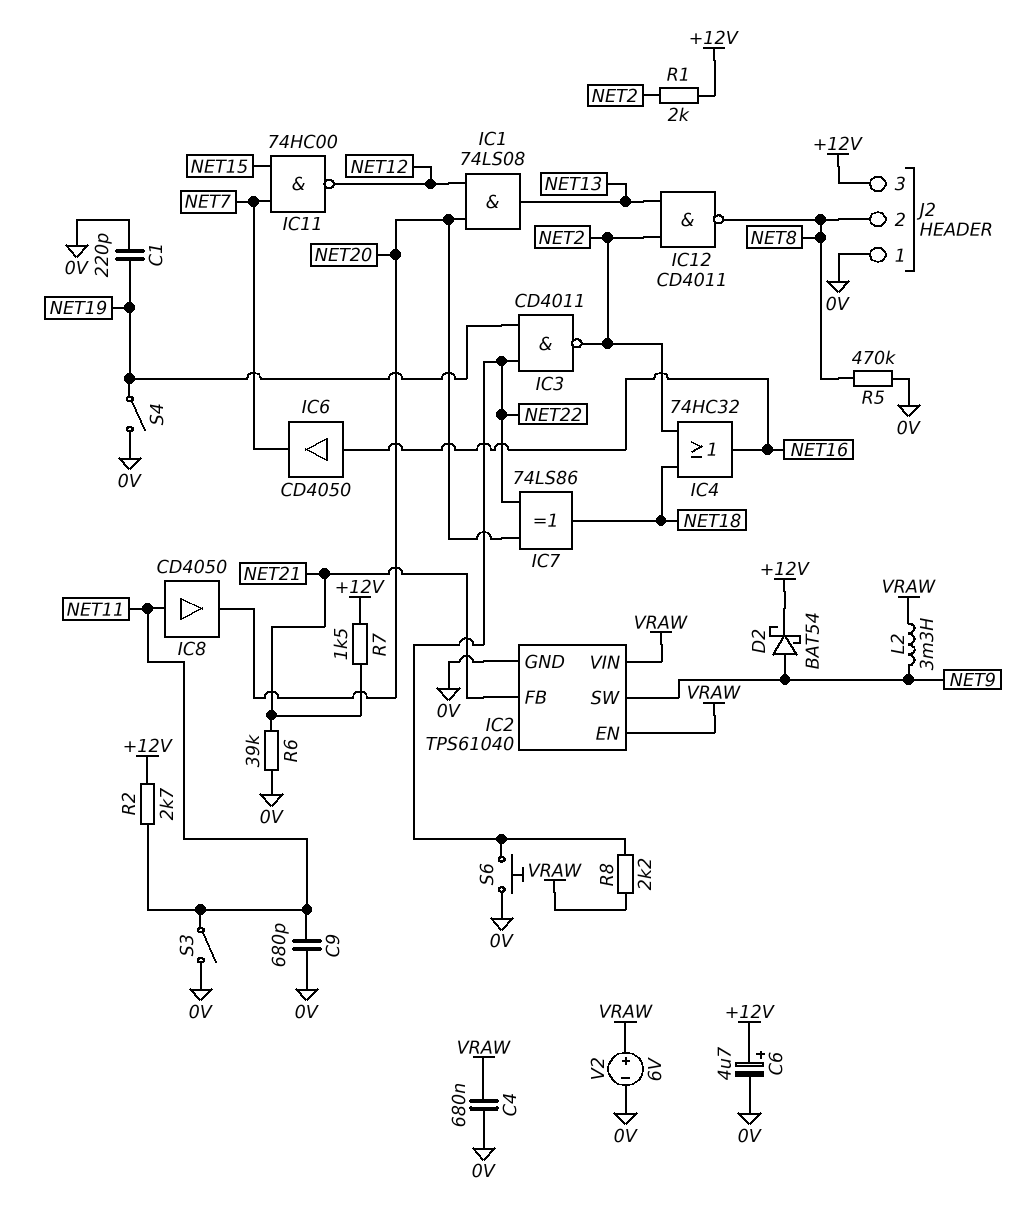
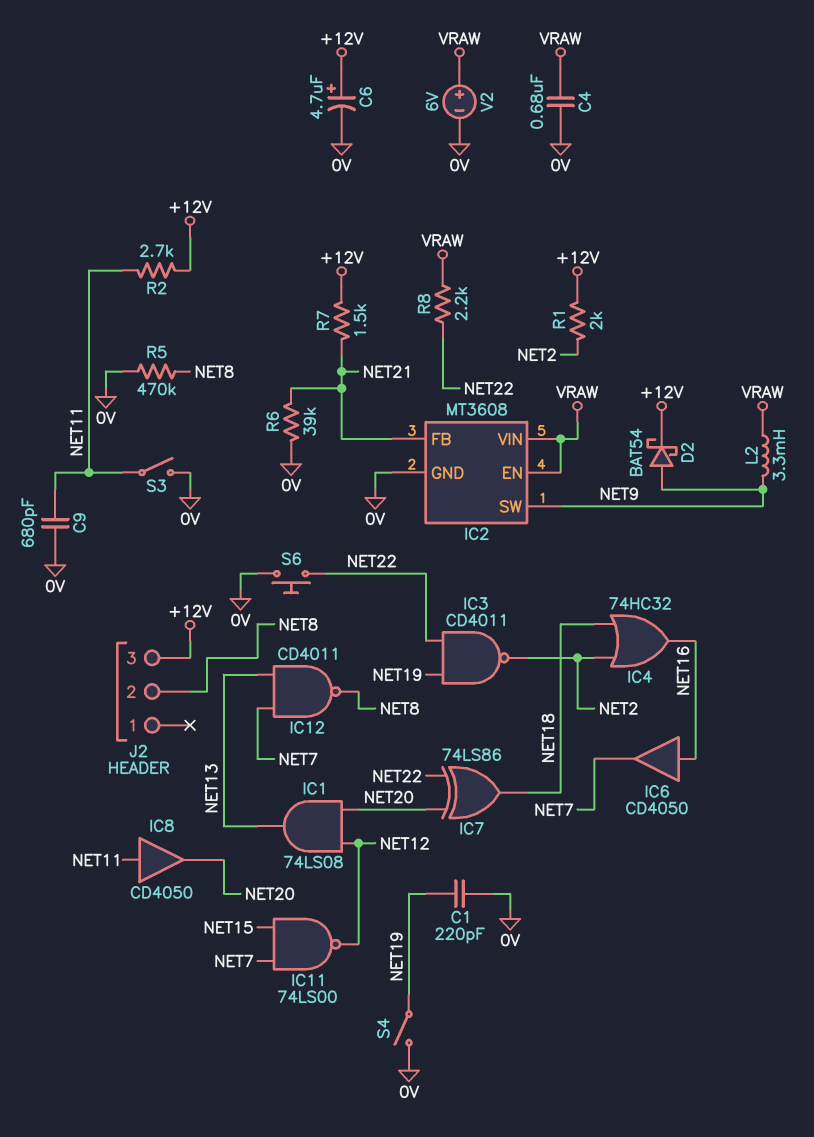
IC2: TPS61040 -> MT3608
IC11: NAND 74HC00 (in NET7, in NET15, out NET12) -> NAND 74LS00 (in NET7, in NET15, out NET12)
IC12: NAND CD4011 (in NET2, in NET13, out NET8) -> NAND CD4011 (in NET7, in NET13, out NET8)
J2 pin 1: 0V -> none

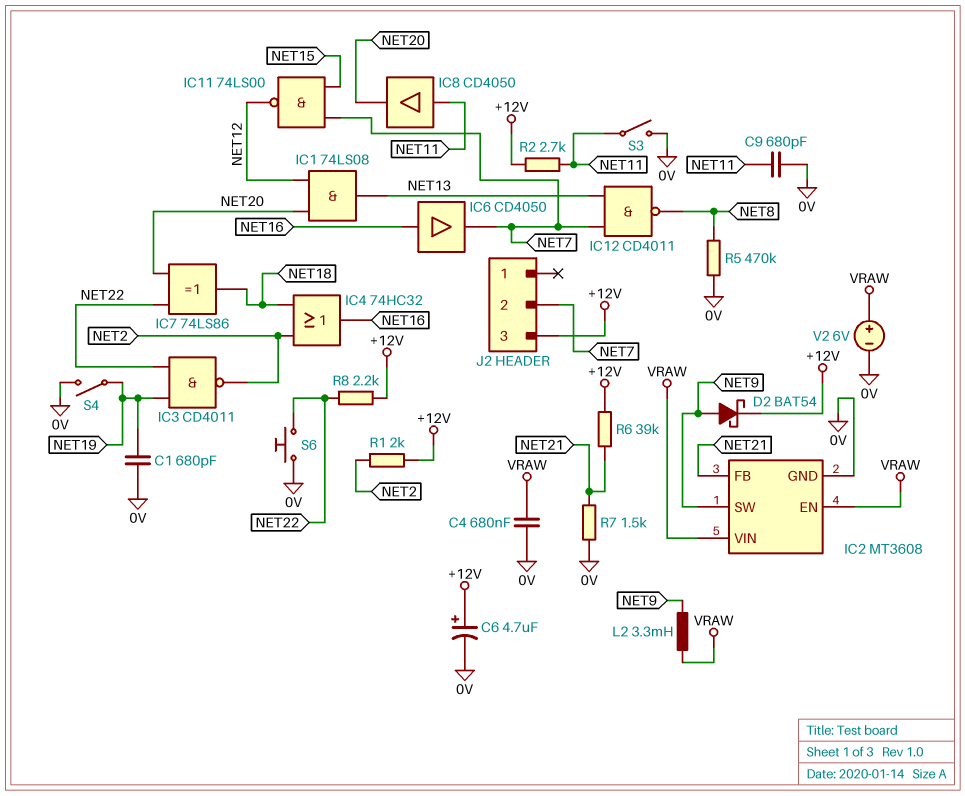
C1: 220pF (0V, NET19) -> 680pF (0V, NET19)
J2 pin 2: NET8 -> NET7
R6: 39k (0V, NET21) -> 39k (+12V, NET21)
R7: 1.5k (+12V, NET21) -> 1.5k (0V, NET21)
R8: 2.2k (NET22, VRAW) -> 2.2k (+12V, NET22)

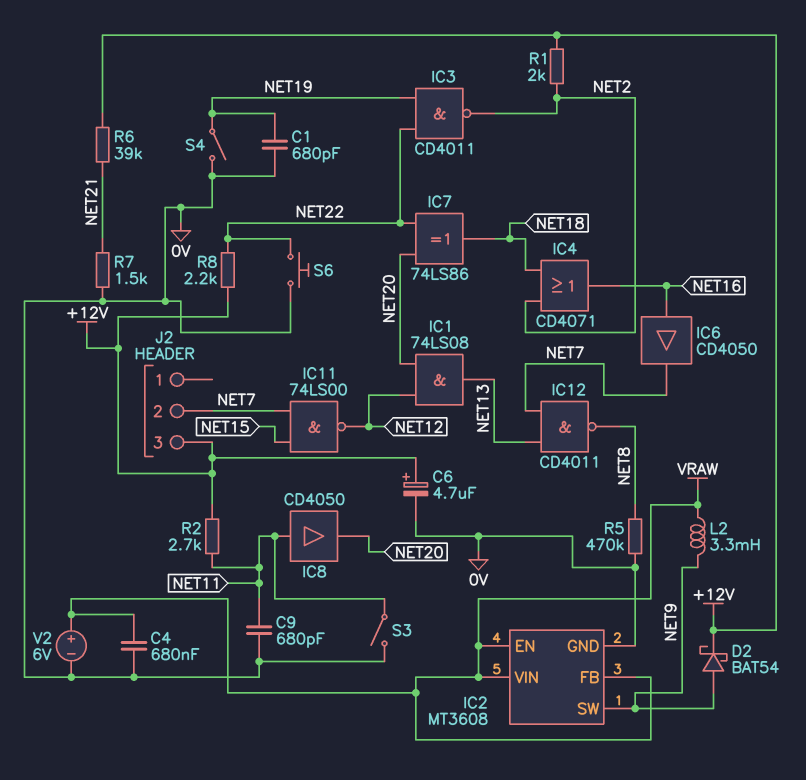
IC2 pin FB: NET21 -> VRAW
IC4: OR 74HC32 (in NET2, in NET18, out NET16) -> OR CD4071 (in NET2, in NET18, out NET16)

